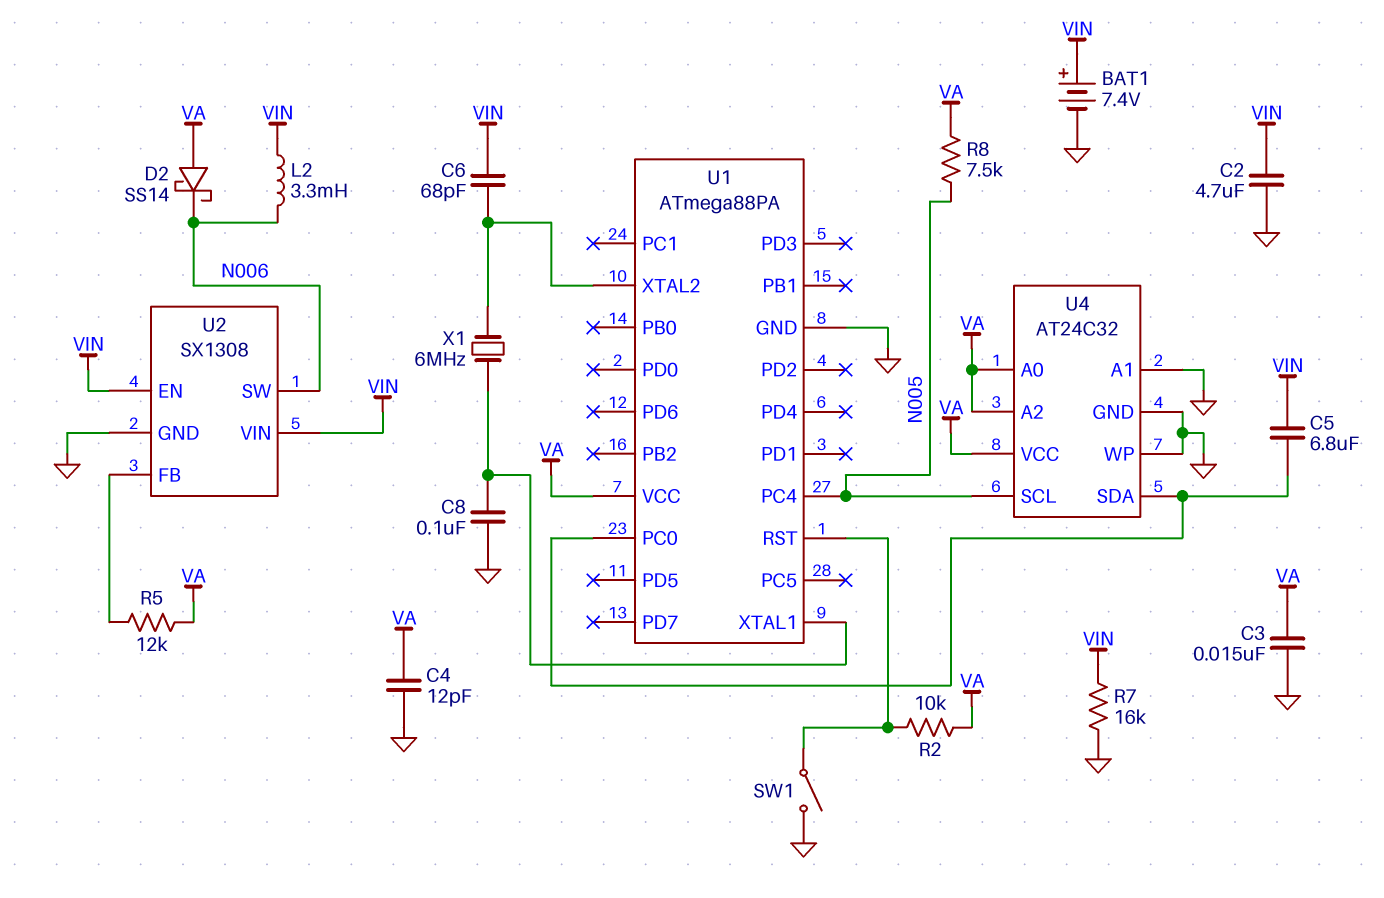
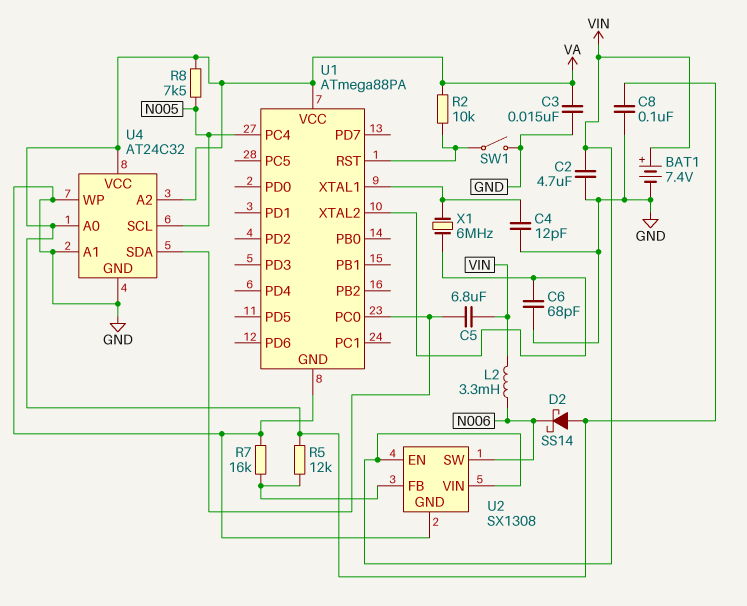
C4: 12pF (GND, VA) -> 12pF (GND, U1/XTAL1)
C6: 68pF (U1/XTAL2, VIN) -> 68pF (GND, U1/XTAL2)
C8: 100nF (GND, U1/XTAL1) -> 100nF (GND, VA)
R7: 16k (GND, VIN) -> 16k (GND, U2/FB)

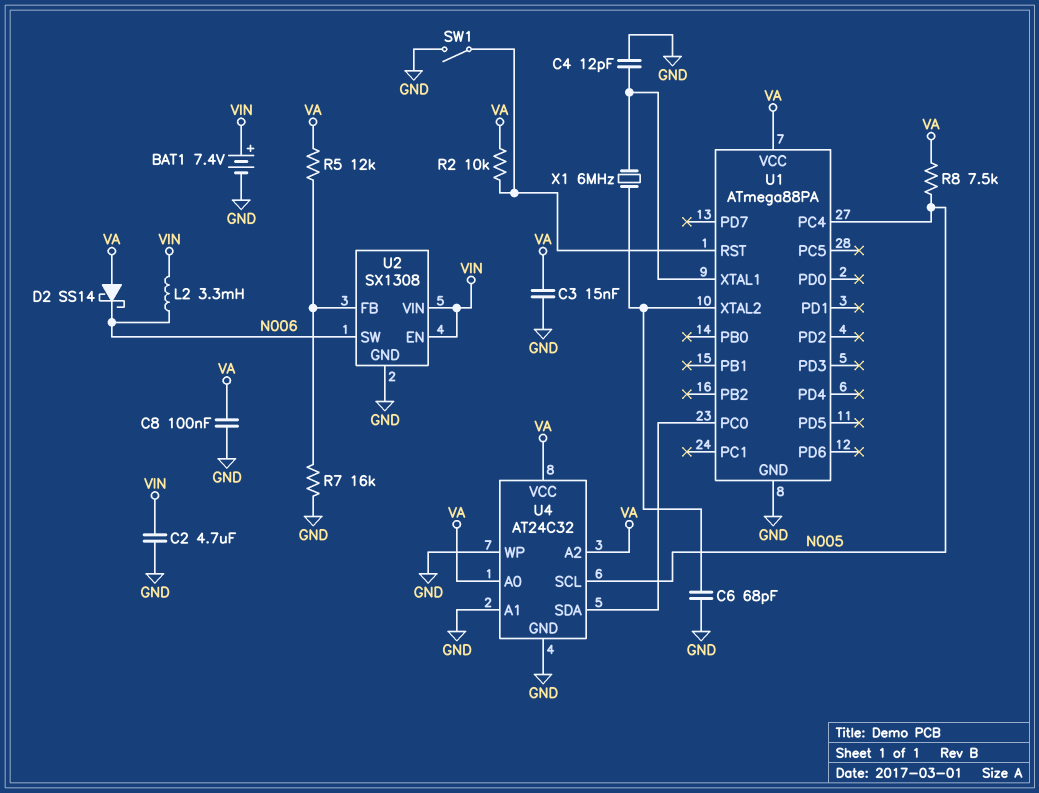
C5: 6.8uF (U1/PC0, VIN) -> none

